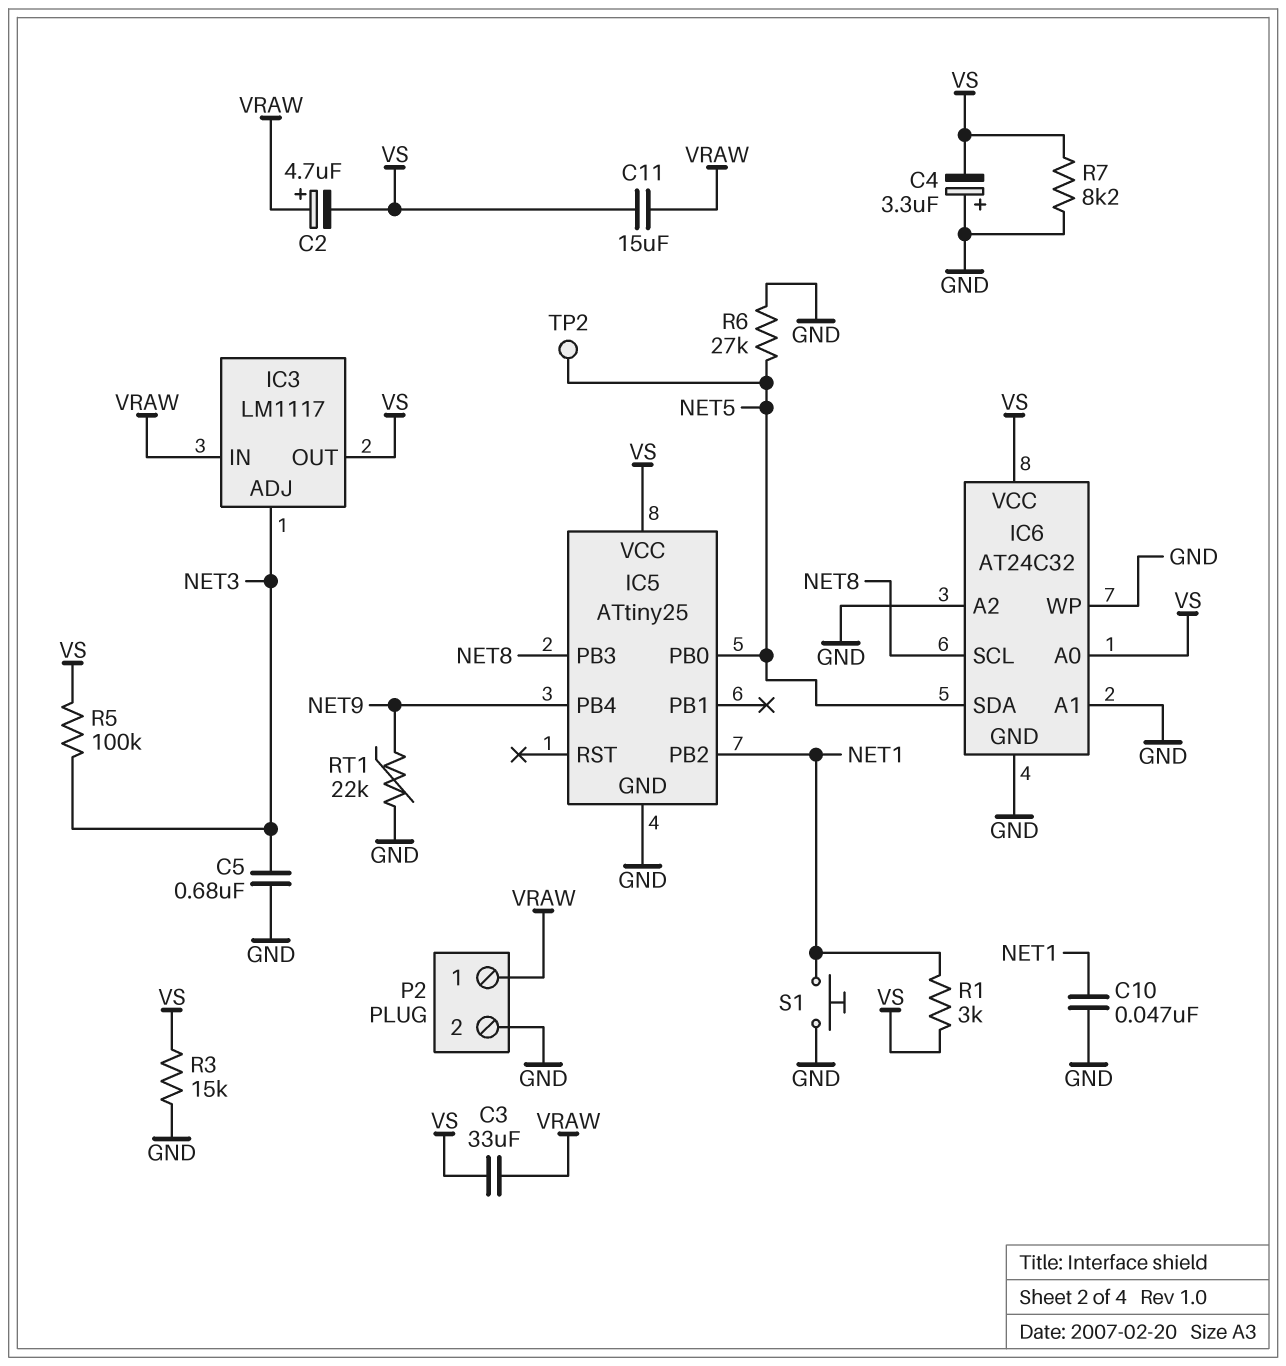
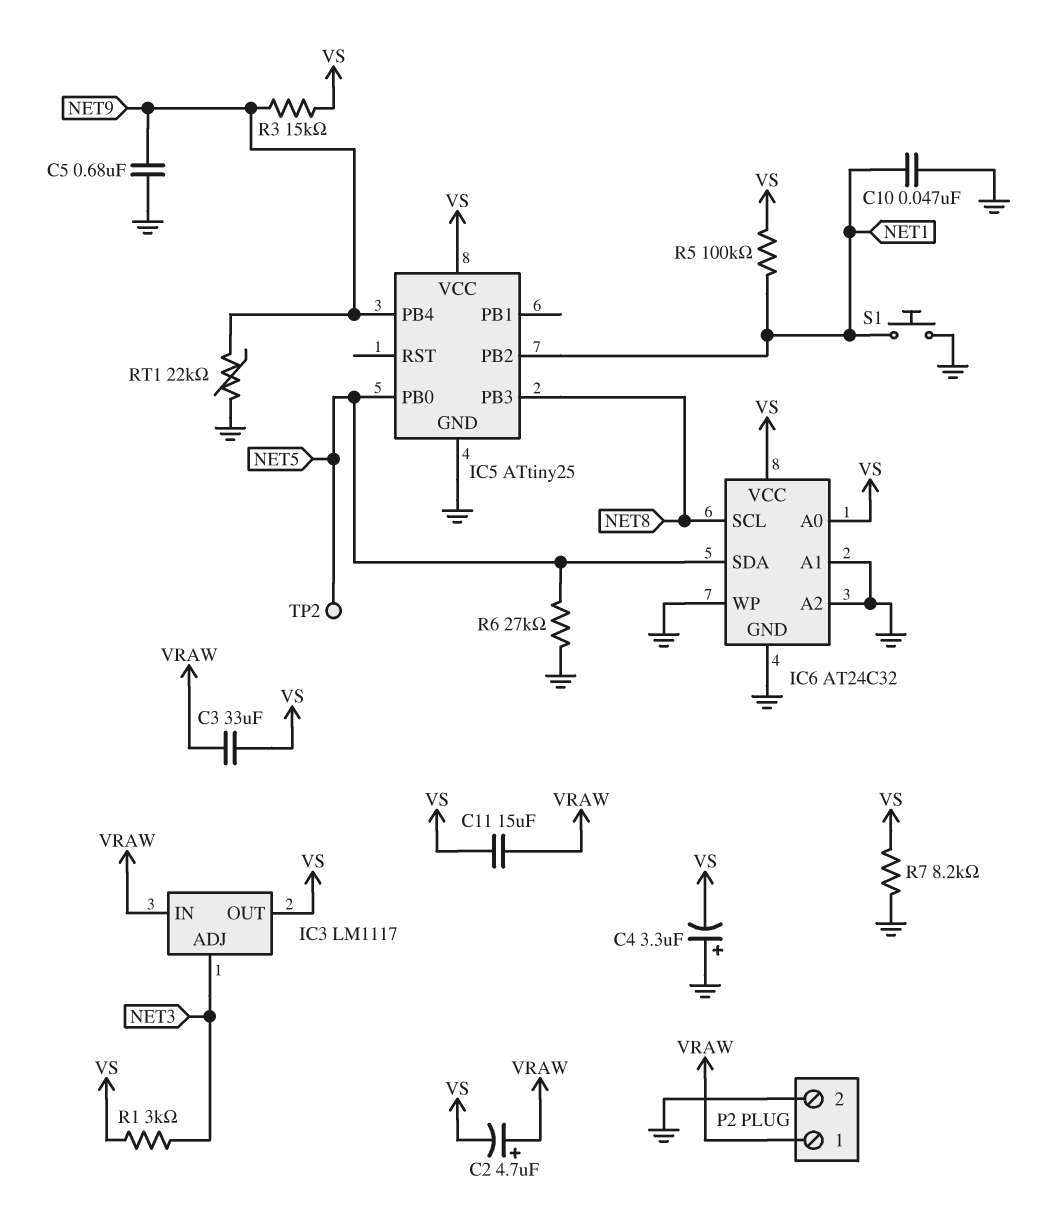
C5: 680nF (GND, NET3) -> 680nF (GND, NET9)
R1: 3k (NET1, VS) -> 3k (NET3, VS)
R3: 15k (GND, VS) -> 15k (NET9, VS)
R5: 100k (NET3, VS) -> 100k (NET1, VS)

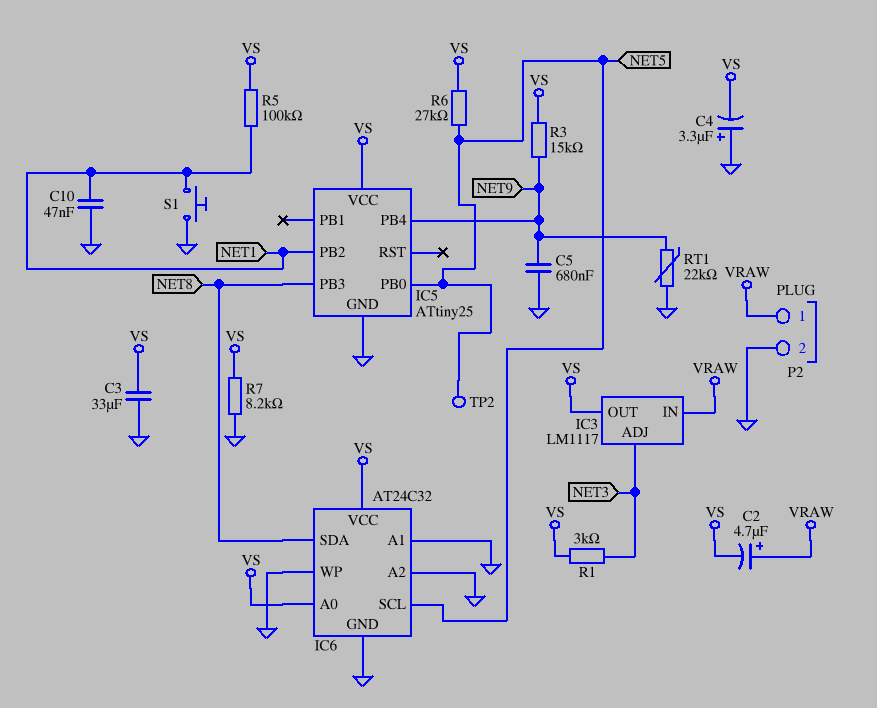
C3: 33uF (VRAW, VS) -> 33uF (GND, VS)
C11: 15uF (VRAW, VS) -> none
IC6 pin SCL: NET8 -> NET5
IC6 pin SDA: NET5 -> NET8
R6: 27k (GND, NET5) -> 27k (NET5, VS)

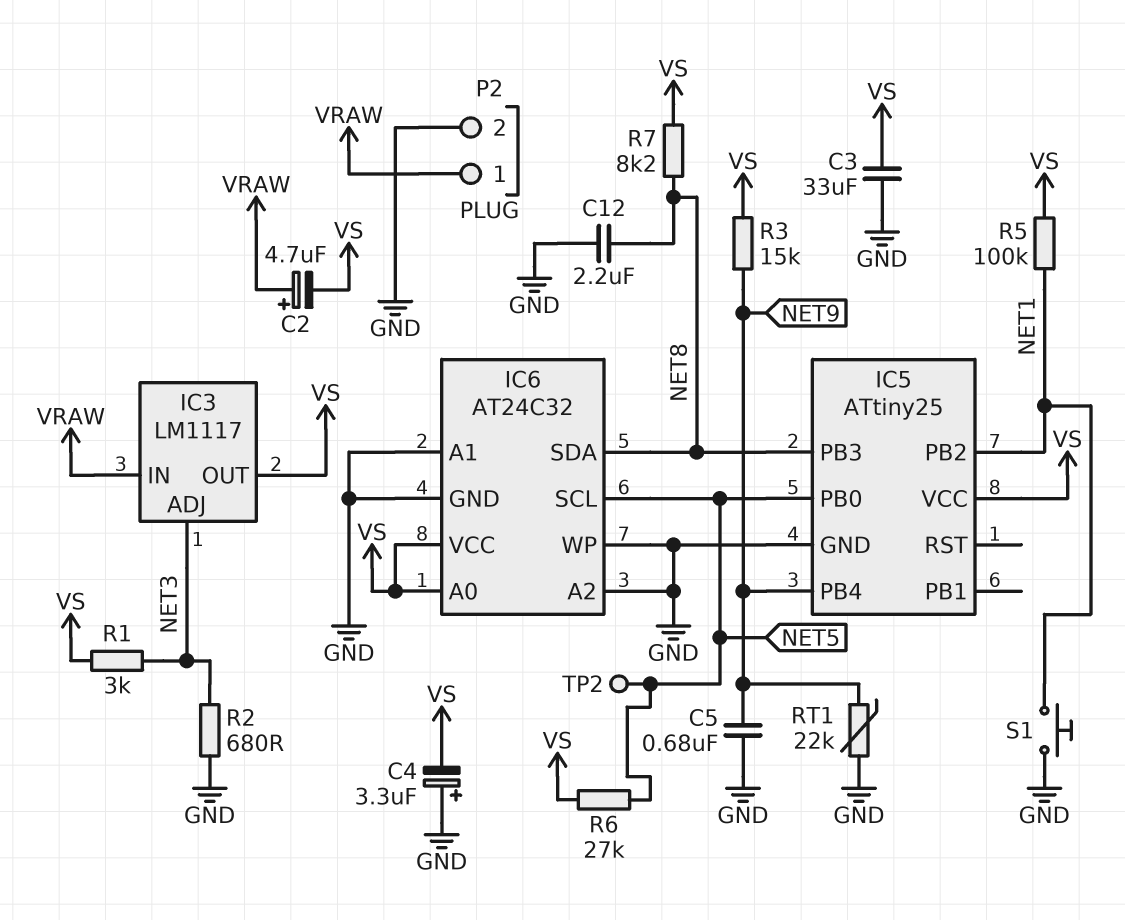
C10: 47nF (GND, NET1) -> none
C12: none -> 2.2uF (GND, NET8)
R2: none -> 680 (GND, NET3)
R7: 8.2k (GND, VS) -> 8.2k (NET8, VS)

